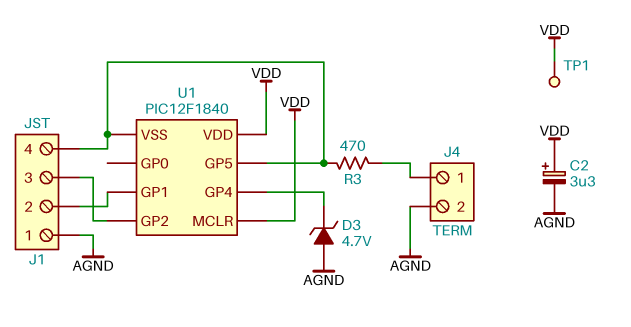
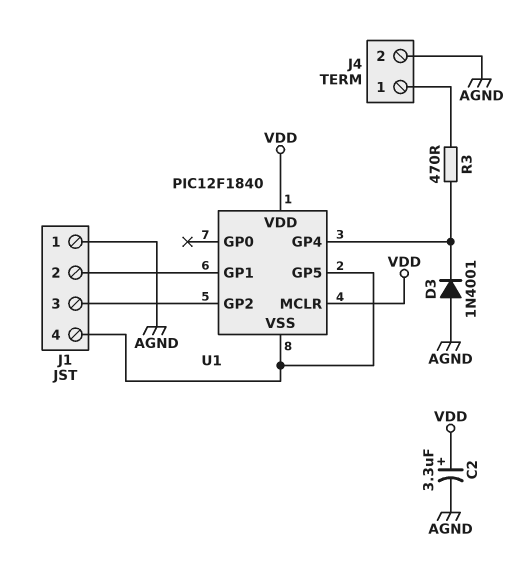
D3: zener 4.7V (A AGND, K U1/GP4) -> diode 1N4001 (A AGND, K U1/GP4)
R3: 470 (J1/4, J4/1) -> 470 (J4/1, U1/GP4)
TP1: test point (VDD) -> none

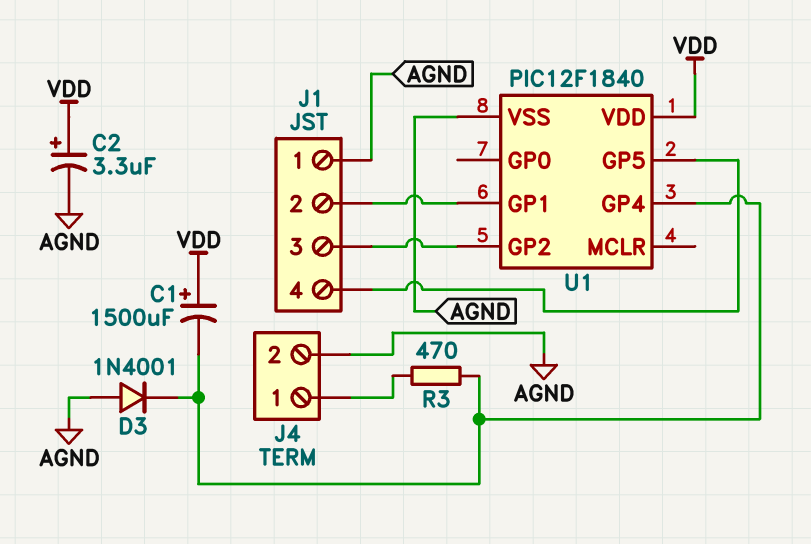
C1: none -> 1500uF (plus VDD, minus U1/GP4)
U1 pin MCLR: VDD -> none
U1 pin VSS: J1/4 -> AGND

